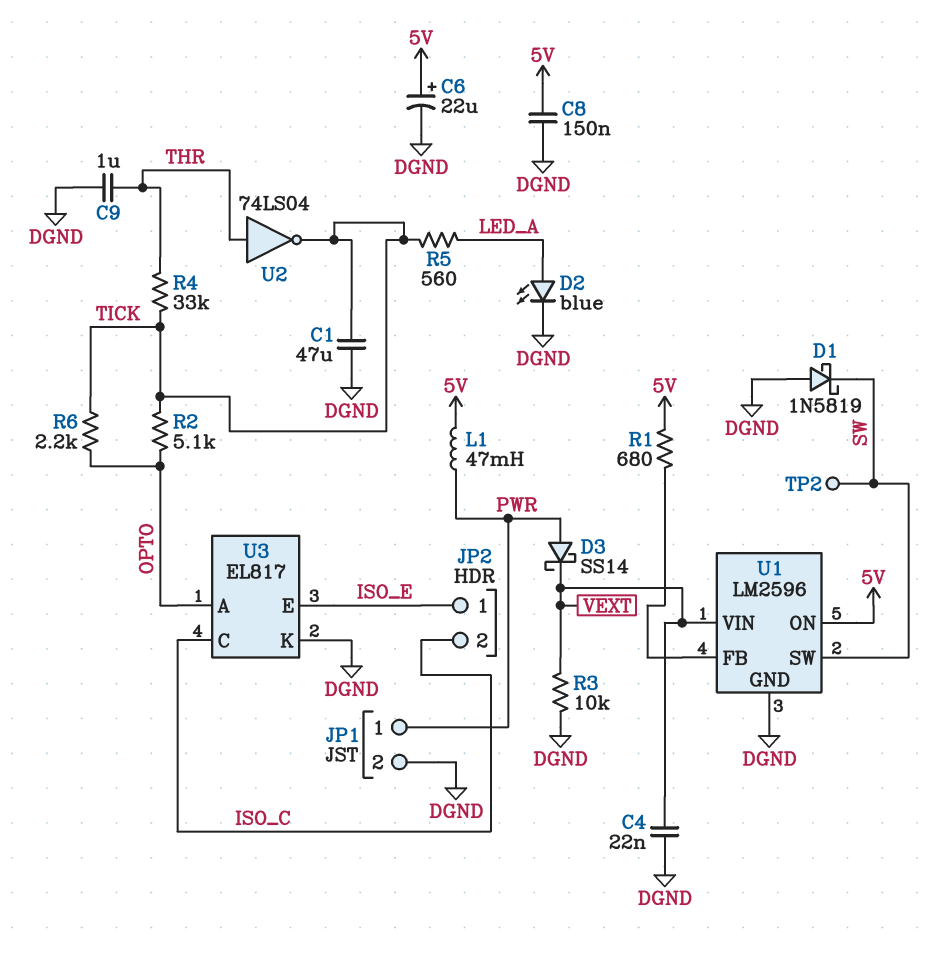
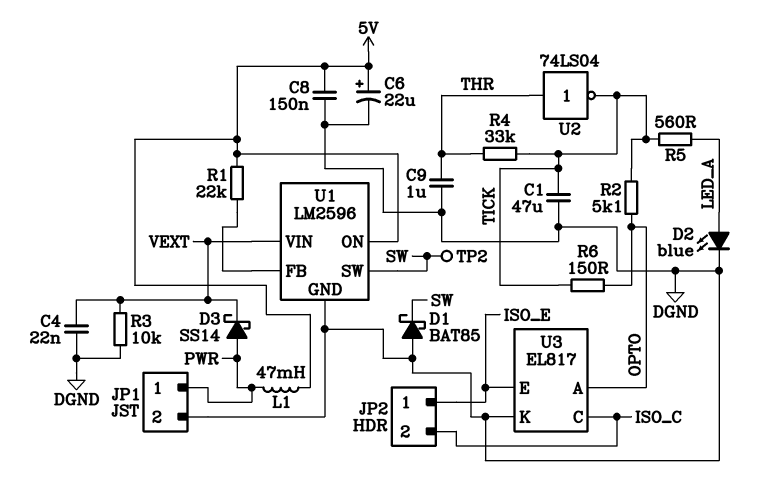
D1: schottky 1N5819 (A DGND, K SW) -> schottky BAT85 (A DGND, K SW)
R1: 680 (5V, U1/FB) -> 22k (5V, U1/FB)
R6: 2.2k (OPTO, TICK) -> 150 (OPTO, TICK)

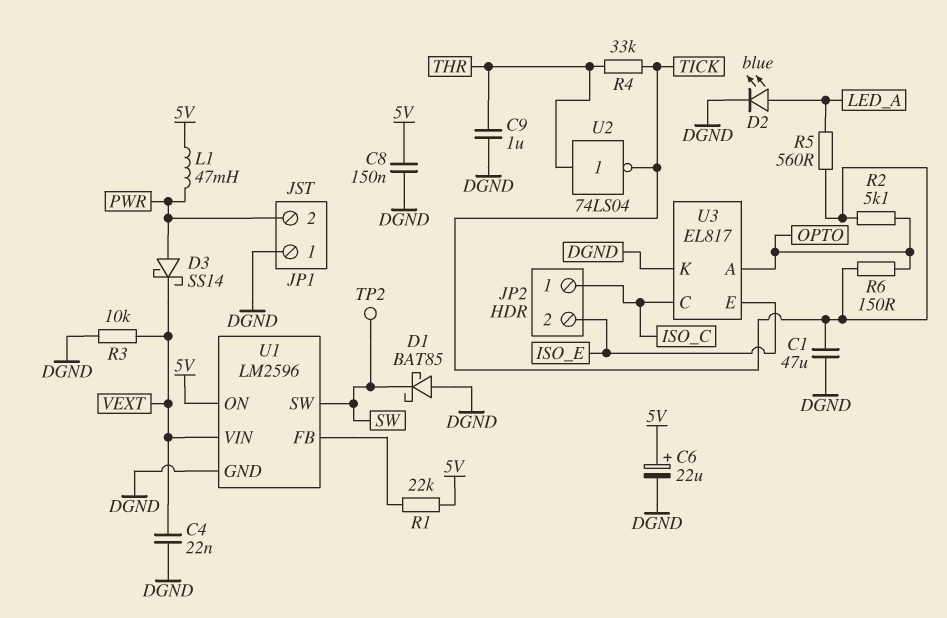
JP1 pin 1: PWR -> DGND
JP1 pin 2: DGND -> PWR
JP2 pin 1: ISO_E -> ISO_C
JP2 pin 2: ISO_C -> ISO_E

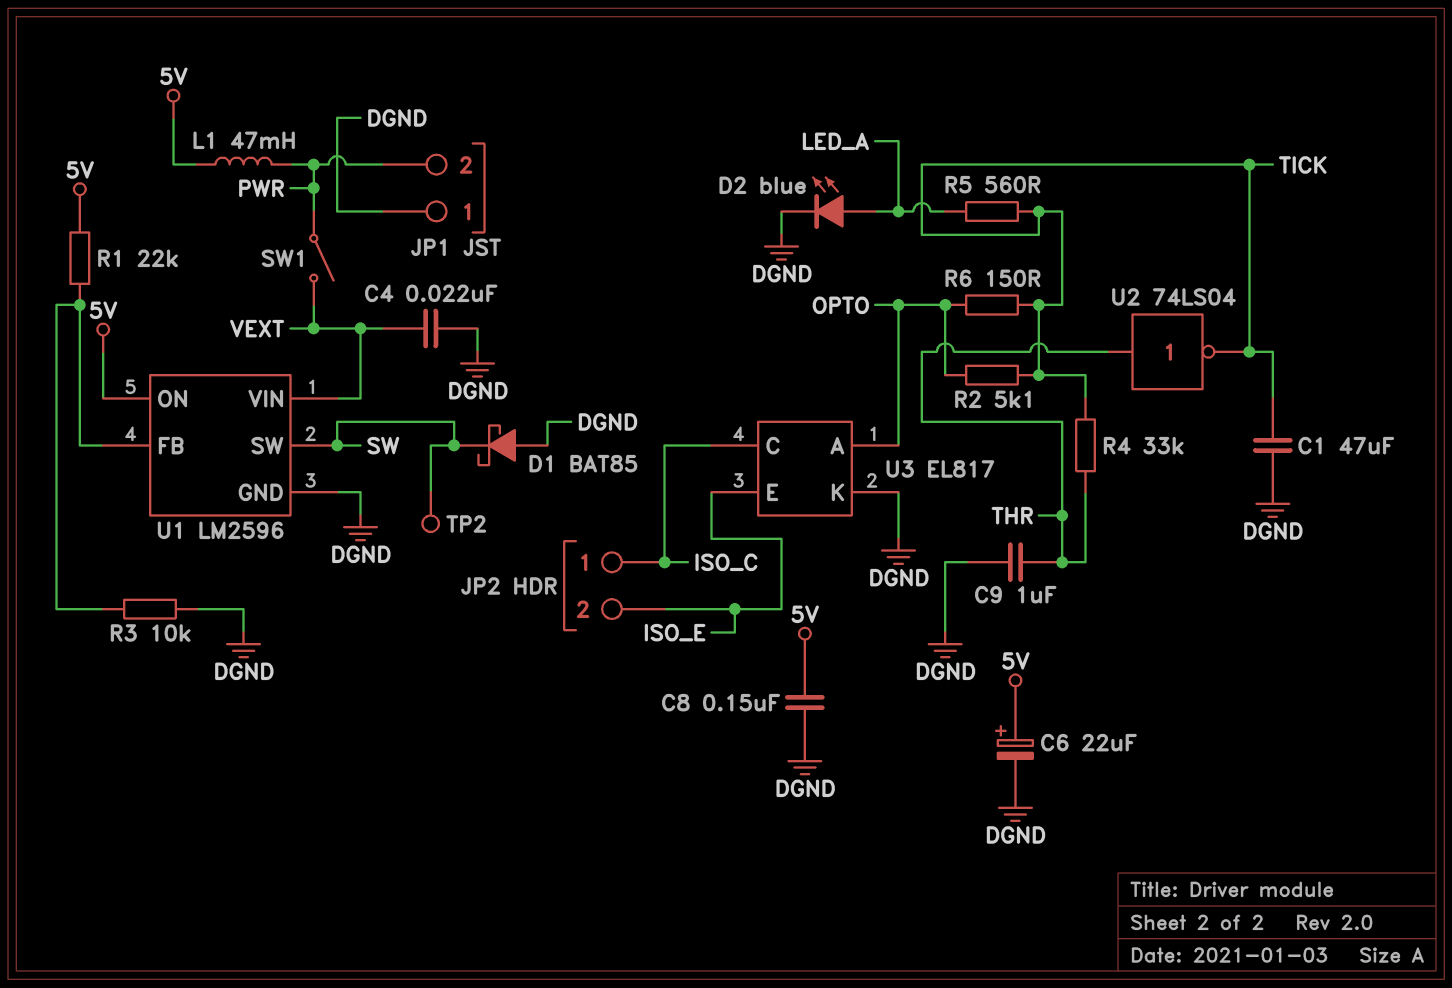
D3: schottky SS14 (A PWR, K VEXT) -> none
R3: 10k (DGND, VEXT) -> 10k (DGND, U1/FB)
SW1: none -> switch (PWR, VEXT)

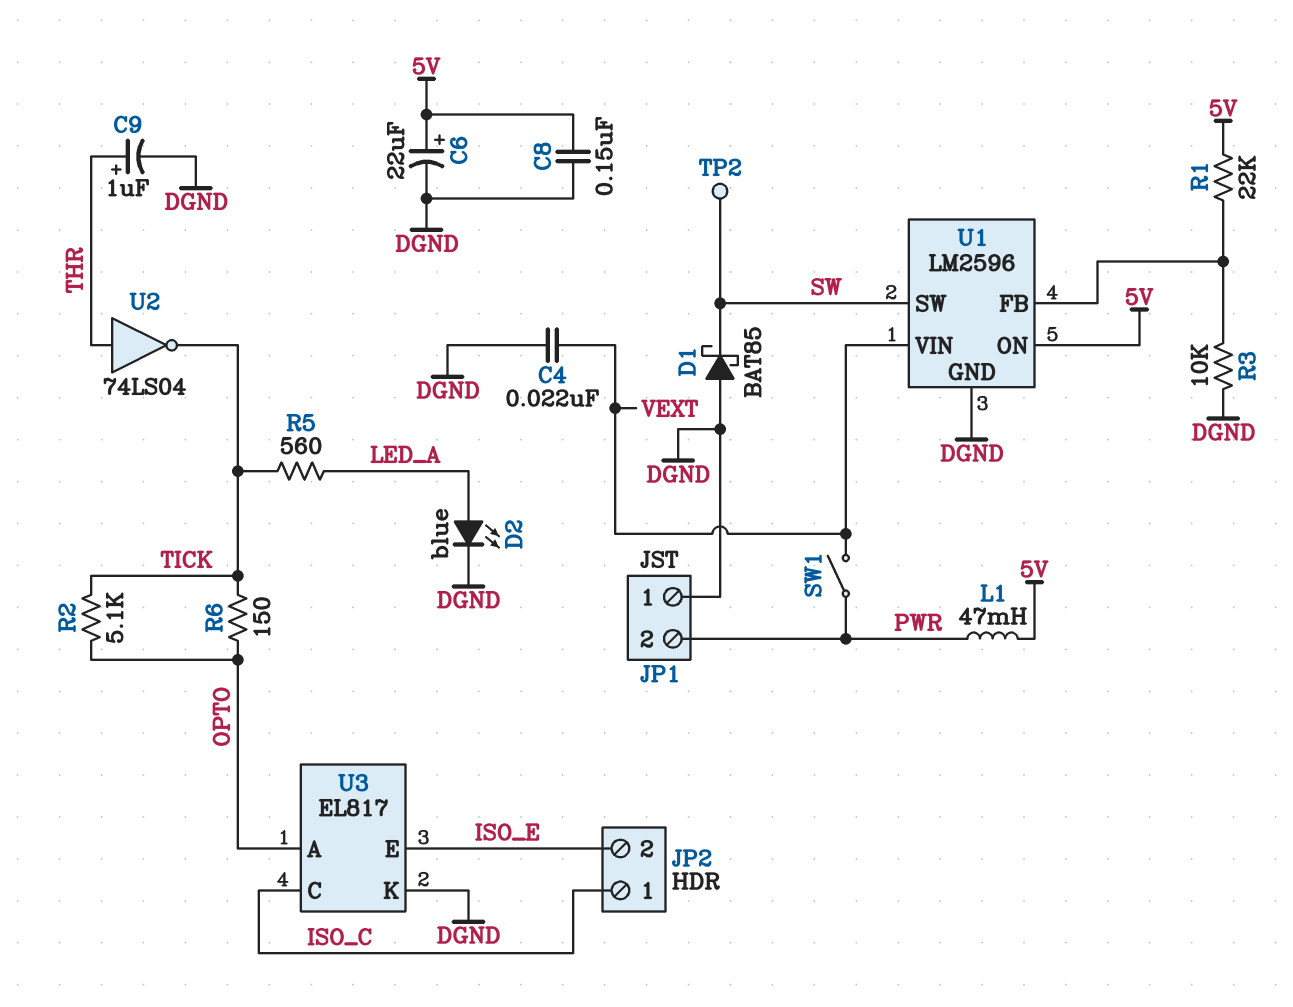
C1: 47uF (DGND, TICK) -> none
C9: 1uF (DGND, THR) -> 1uF (plus THR, minus DGND)
R4: 33k (THR, TICK) -> none

